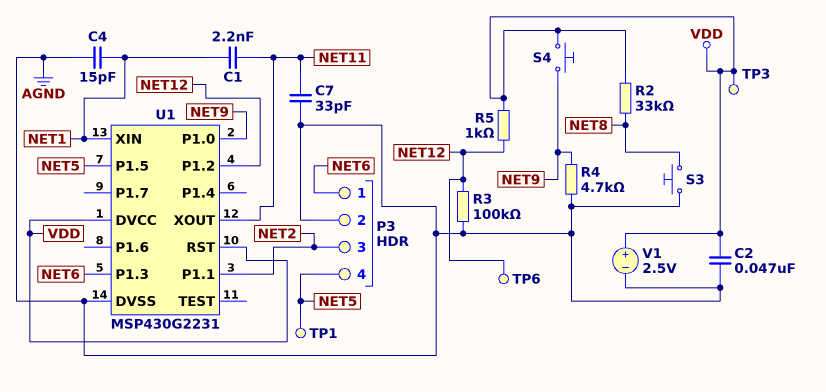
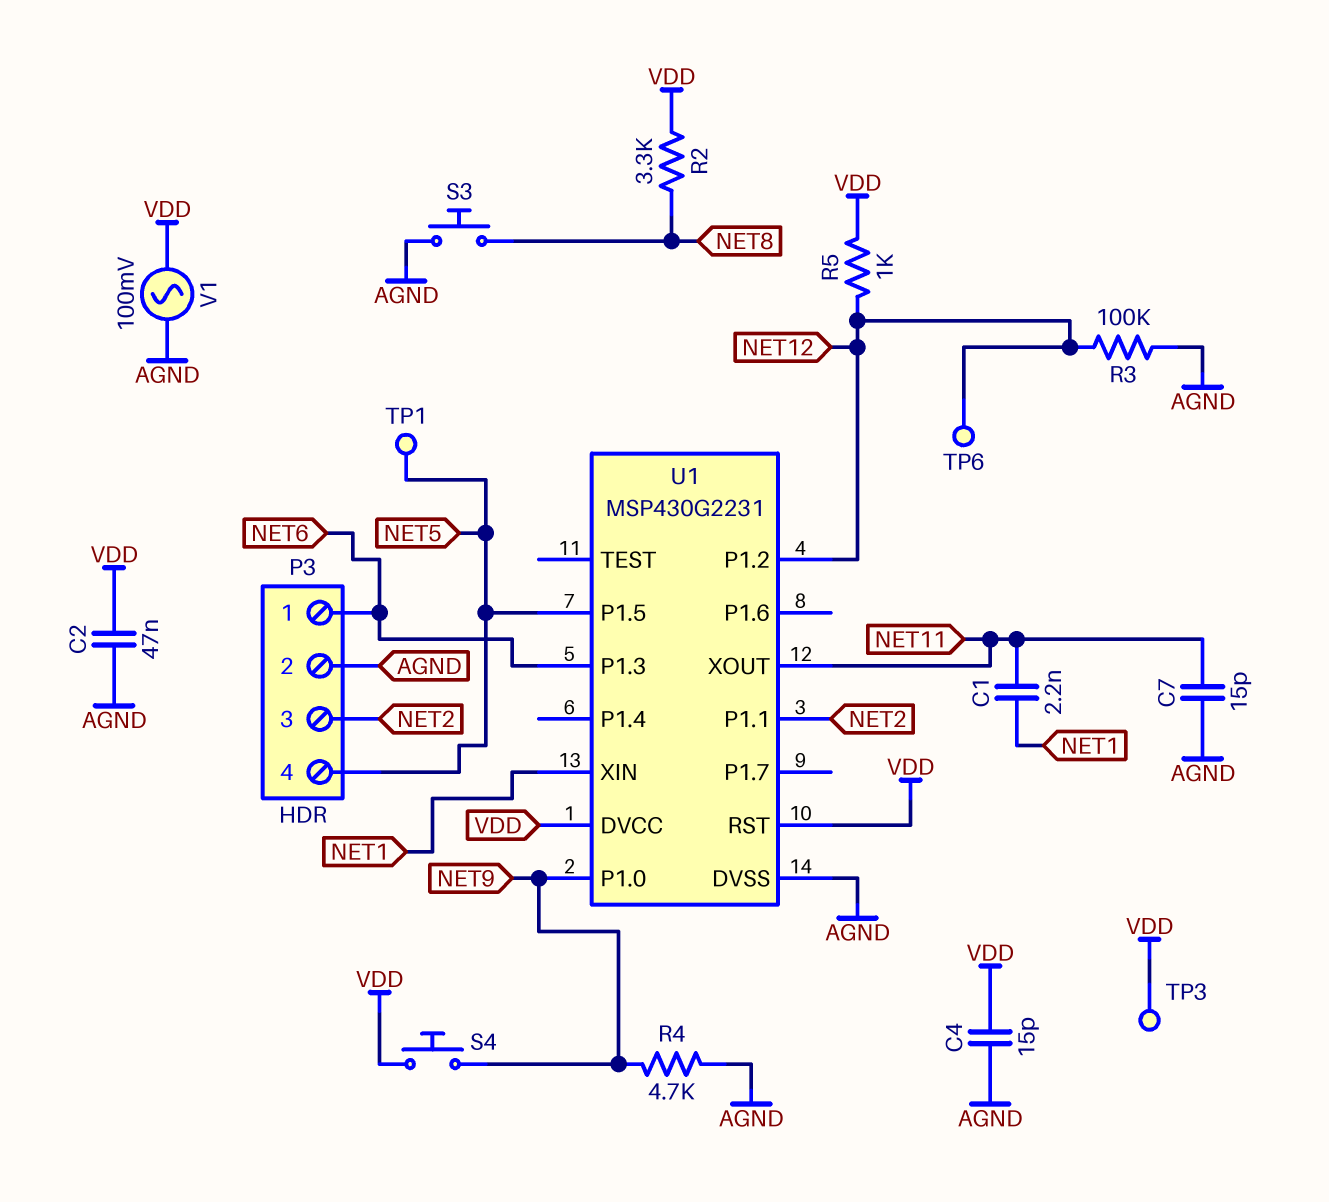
C4: 15pF (AGND, NET1) -> 15pF (AGND, VDD)
C7: 33pF (AGND, NET11) -> 15pF (AGND, NET11)
R2: 33k (NET8, VDD) -> 3.3k (NET8, VDD)
V1: 2.5V (plus VDD, minus AGND) -> AC 100mV (AGND, VDD)

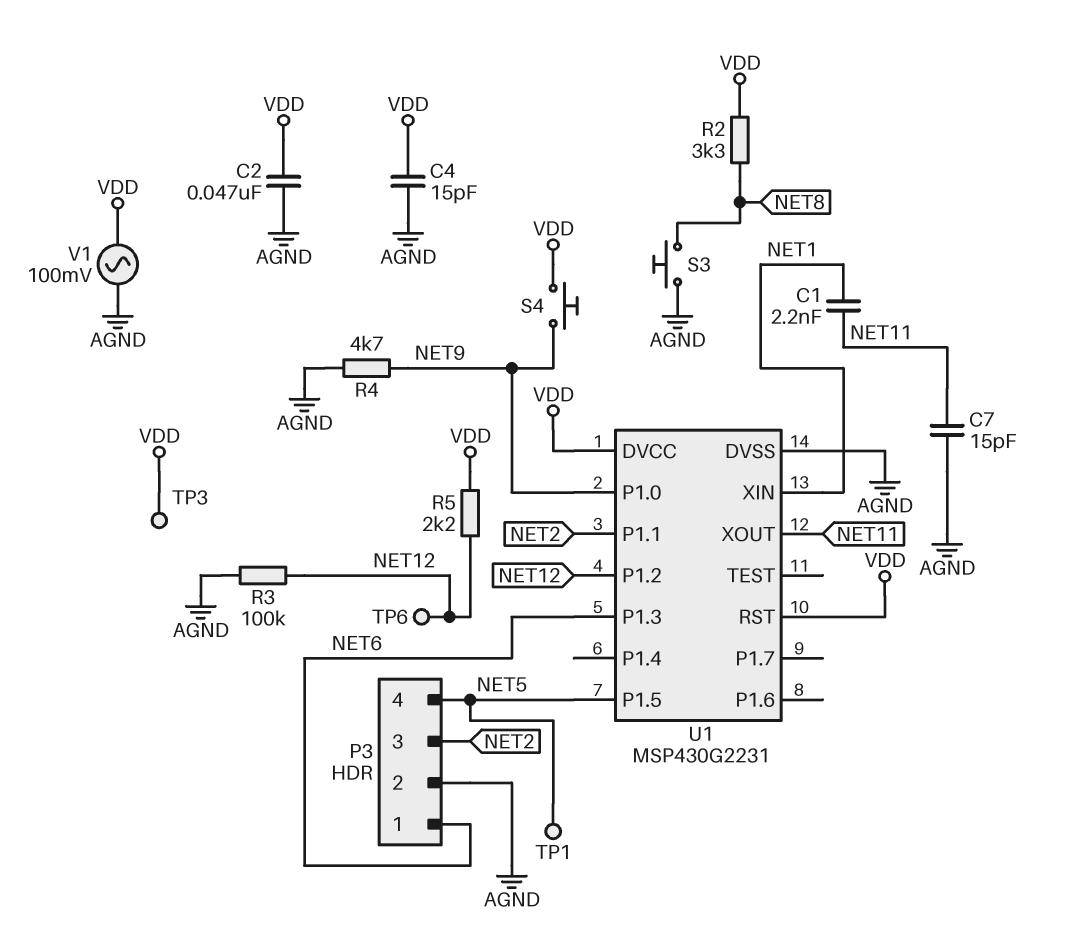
R5: 1k (NET12, VDD) -> 2.2k (NET12, VDD)

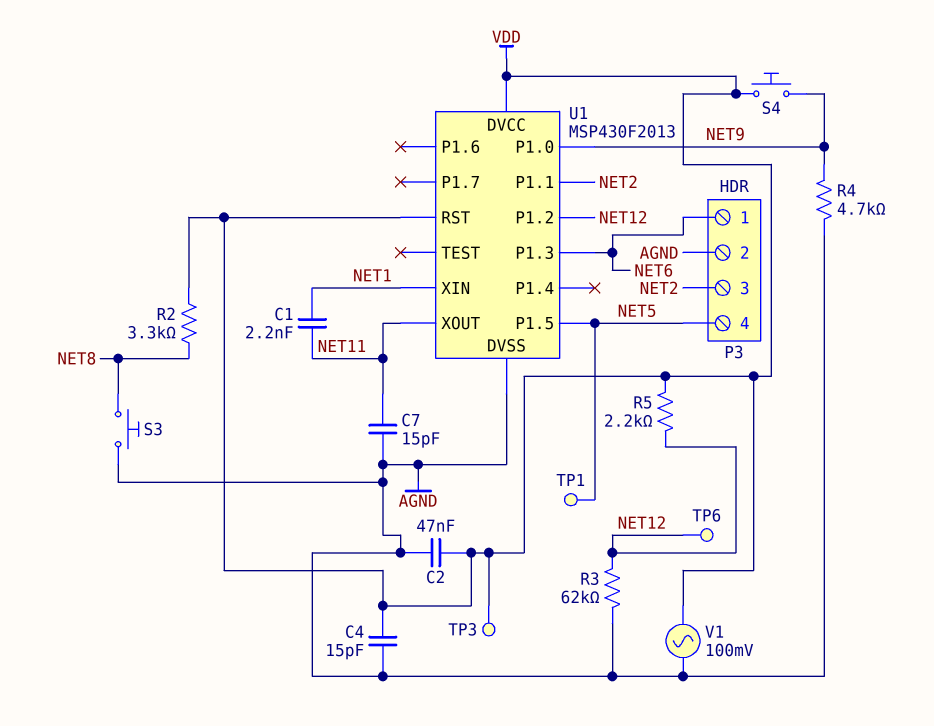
R3: 100k (AGND, NET12) -> 62k (AGND, NET12)
U1: MSP430G2231 -> MSP430F2013

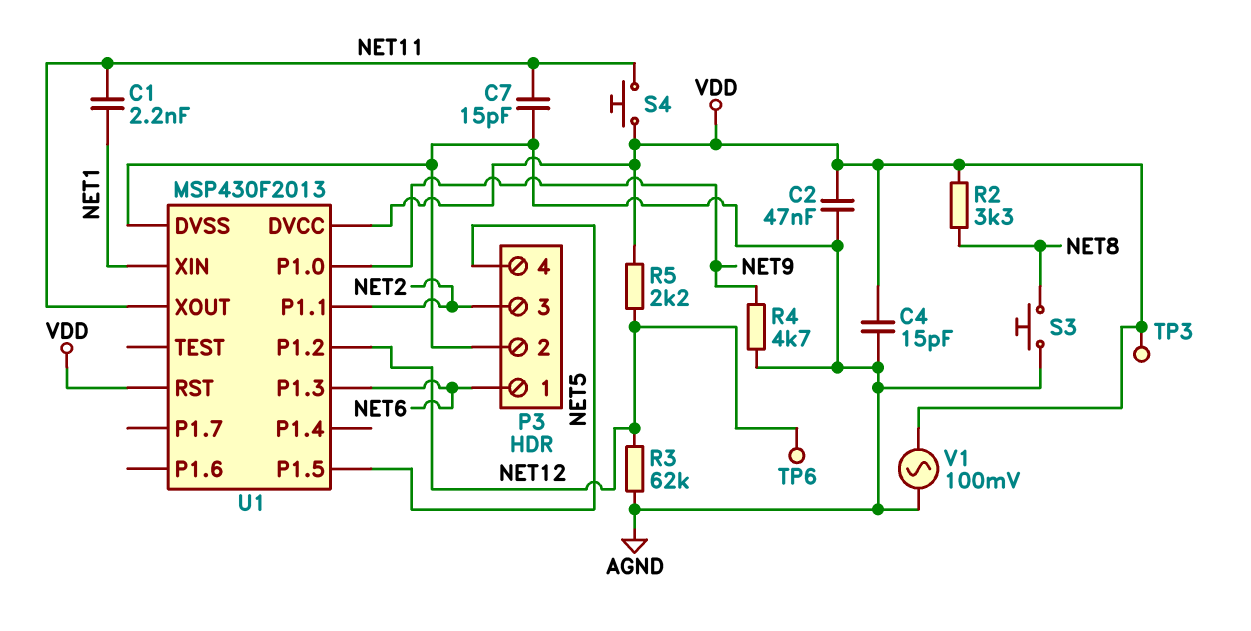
S4: button (NET9, VDD) -> button (NET11, VDD)
TP1: test point (NET5) -> none

